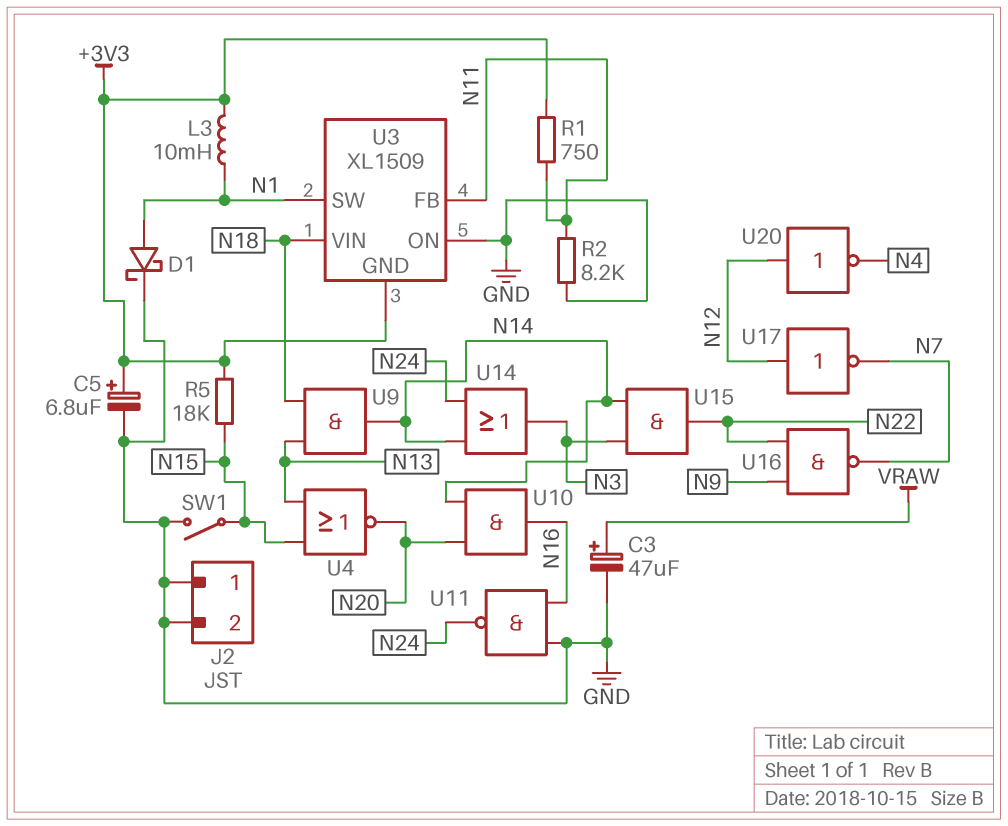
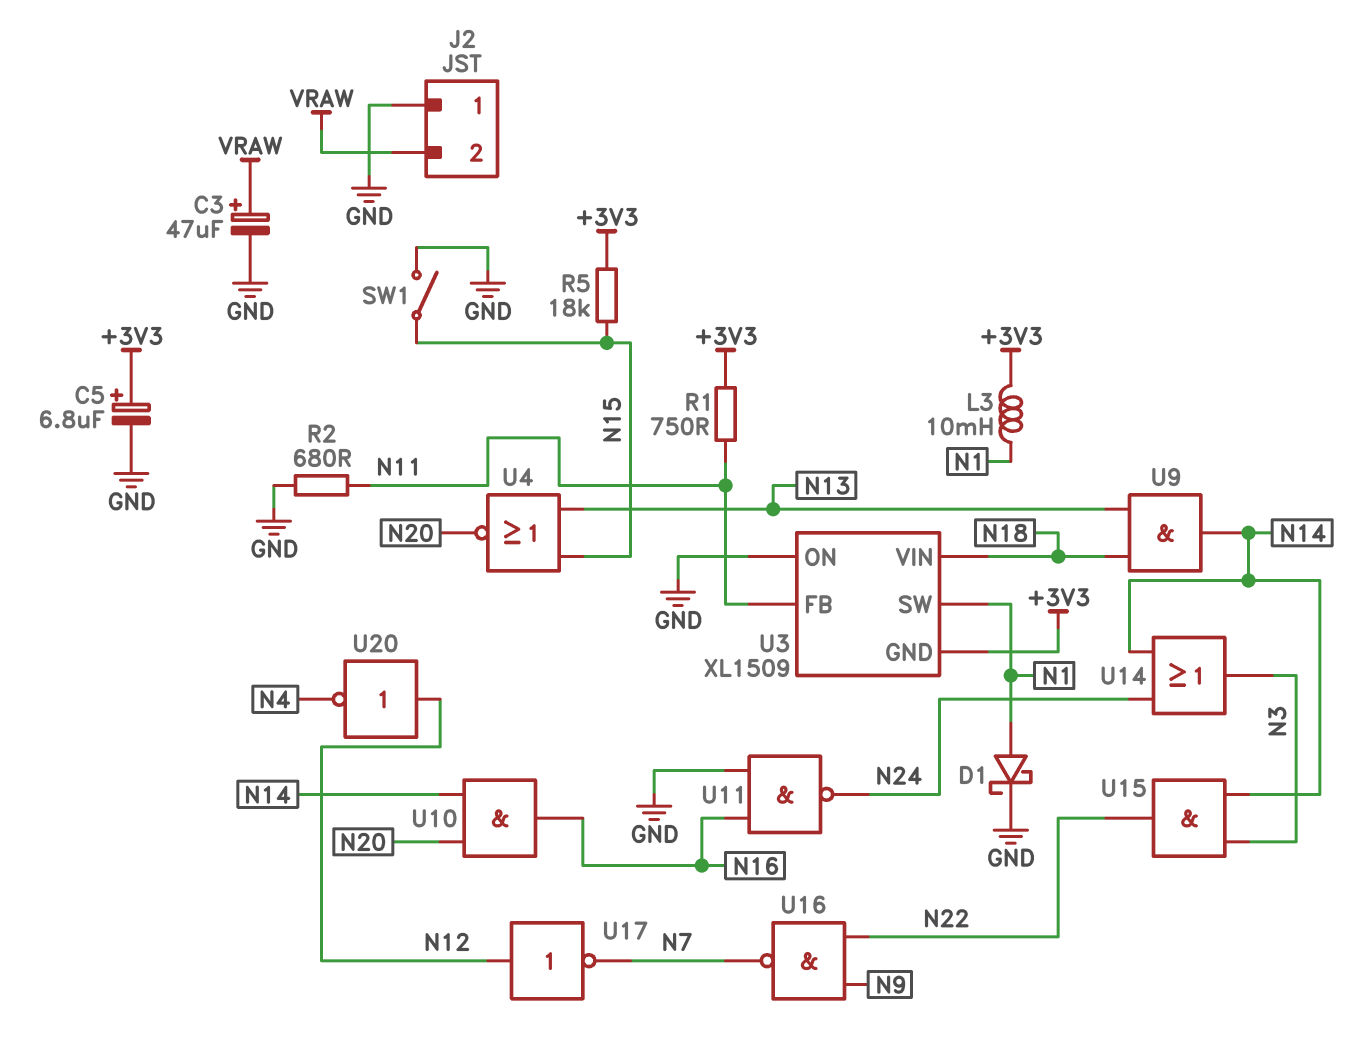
J2 pin 2: GND -> VRAW
R2: 8.2k (GND, N11) -> 680 (GND, N11)

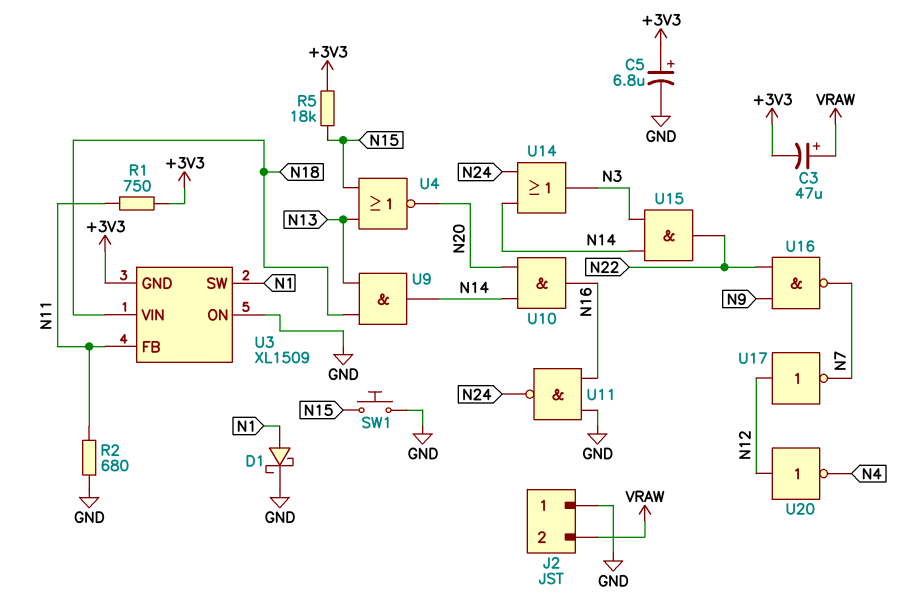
C3: 47uF (plus VRAW, minus GND) -> 47uF (plus VRAW, minus +3V3)
L3: 10mH (+3V3, N1) -> none
SW1: switch (GND, N15) -> button (GND, N15)

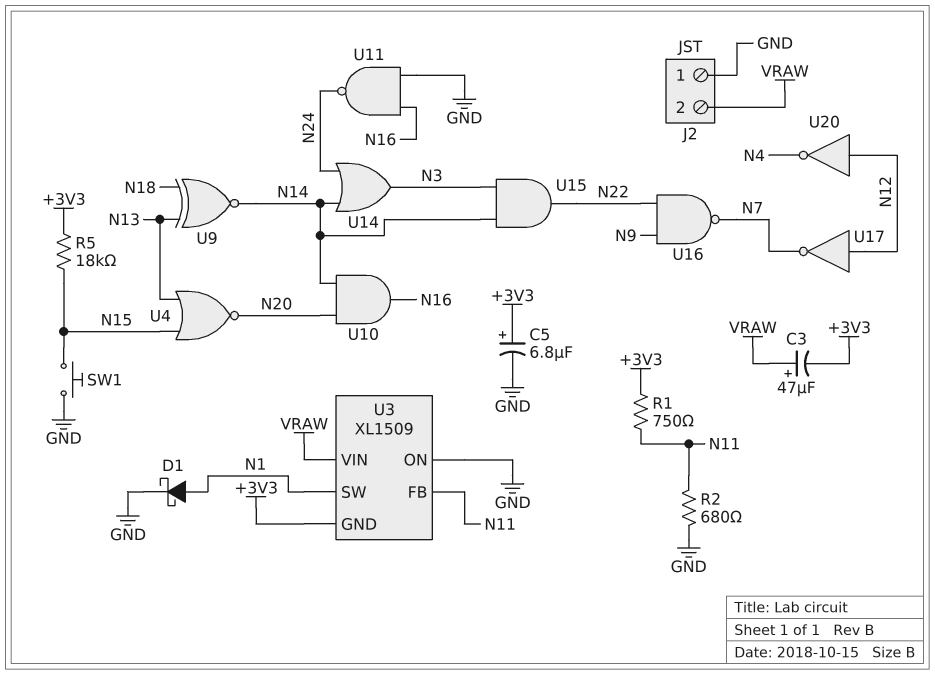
U3 pin VIN: N18 -> VRAW
U9: AND (in N13, in N18, out N14) -> XNOR (in N13, in N18, out N14)

